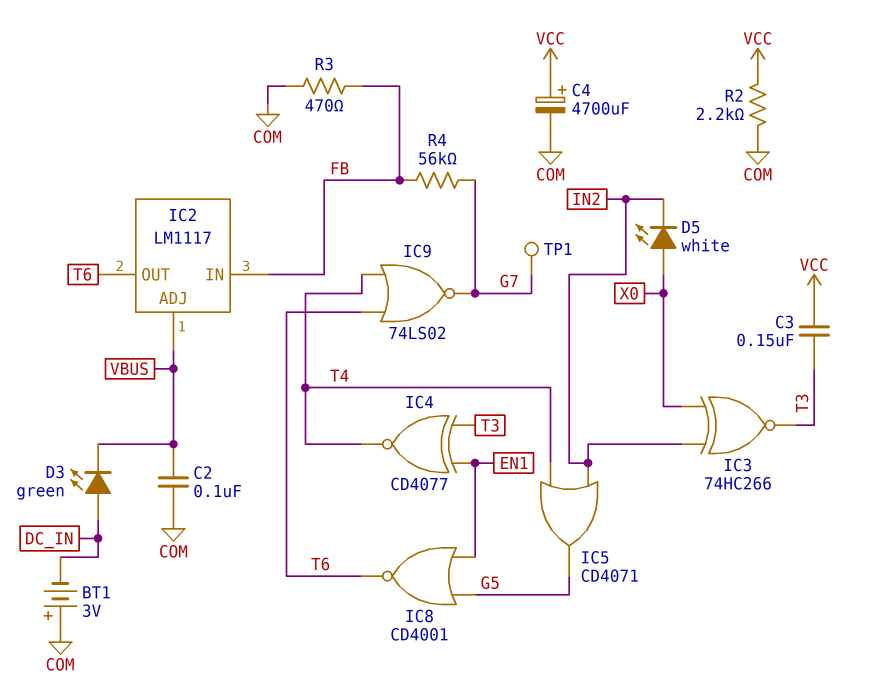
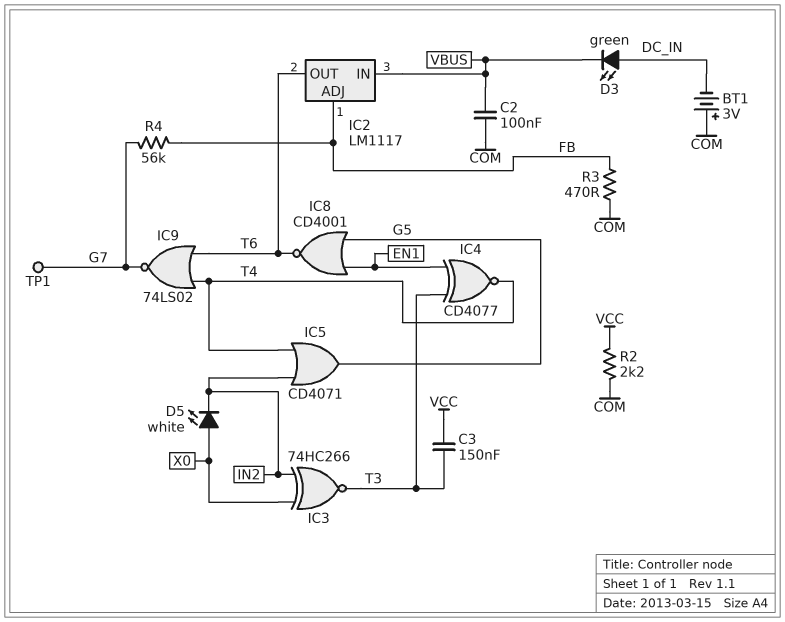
C4: 4700uF (plus VCC, minus COM) -> none
IC2 pin ADJ: VBUS -> FB
IC2 pin IN: FB -> VBUS

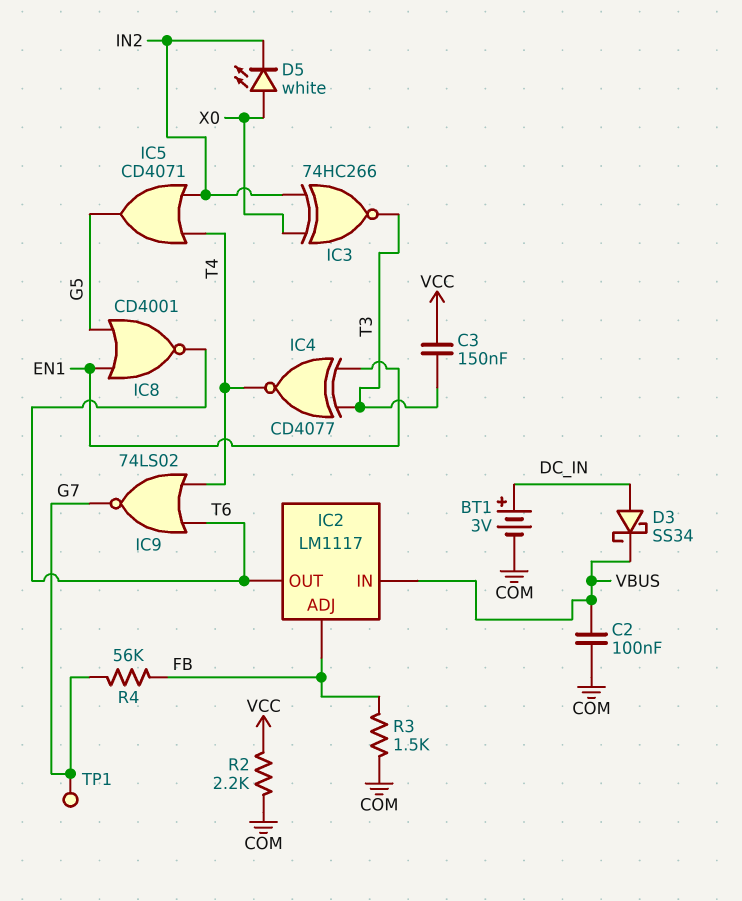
BT1: 3V (plus COM, minus DC_IN) -> 3V (plus DC_IN, minus COM)
D3: LED green (A DC_IN, K VBUS) -> schottky SS34 (A DC_IN, K VBUS)
R3: 470 (COM, FB) -> 1.5k (COM, FB)

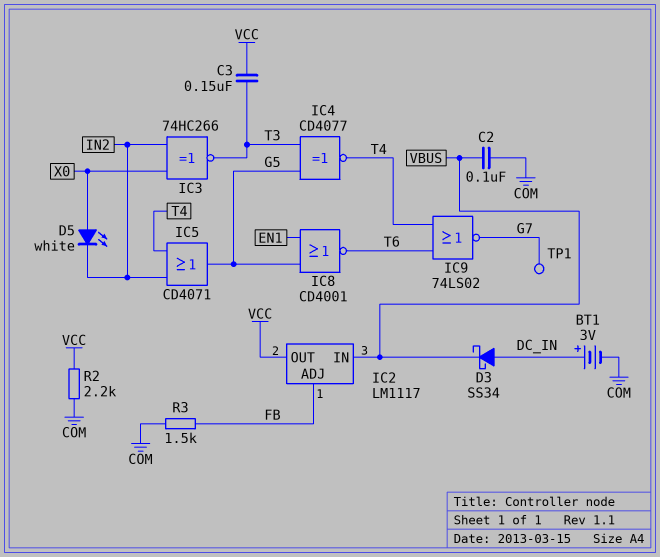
IC2 pin OUT: T6 -> VCC
IC4: XNOR CD4077 (in EN1, in T3, out T4) -> XNOR CD4077 (in G5, in T3, out T4)
R4: 56k (FB, G7) -> none

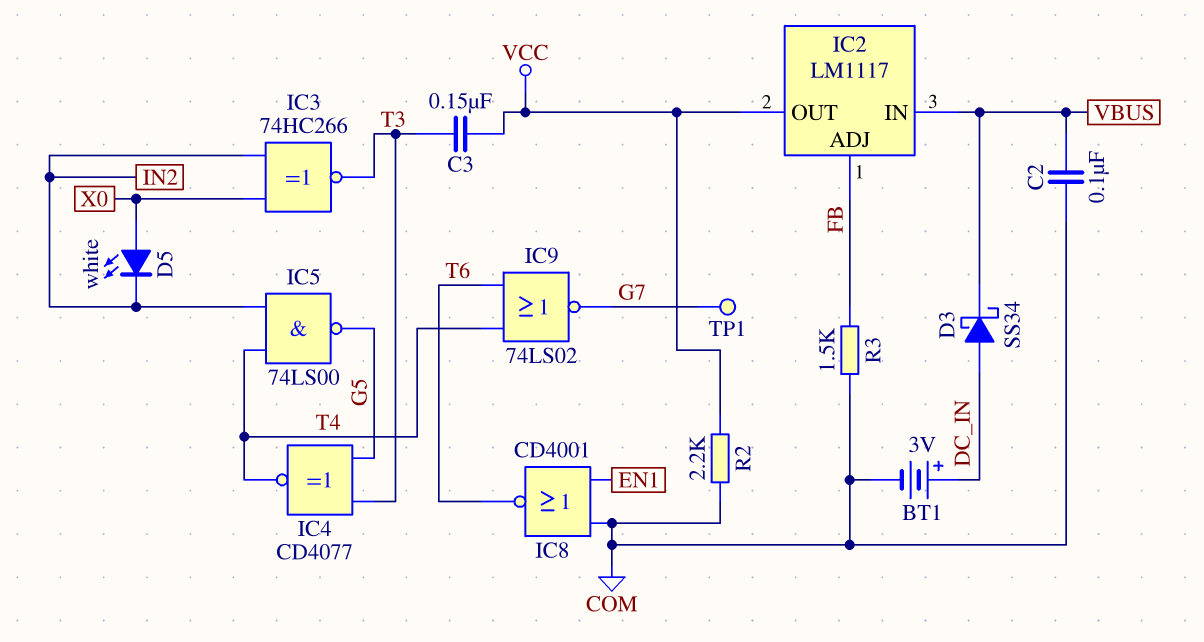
IC5: OR CD4071 (in IN2, in T4, out G5) -> NAND 74LS00 (in IN2, in T4, out G5)
IC8: NOR CD4001 (in EN1, in G5, out T6) -> NOR CD4001 (in COM, in EN1, out T6)

